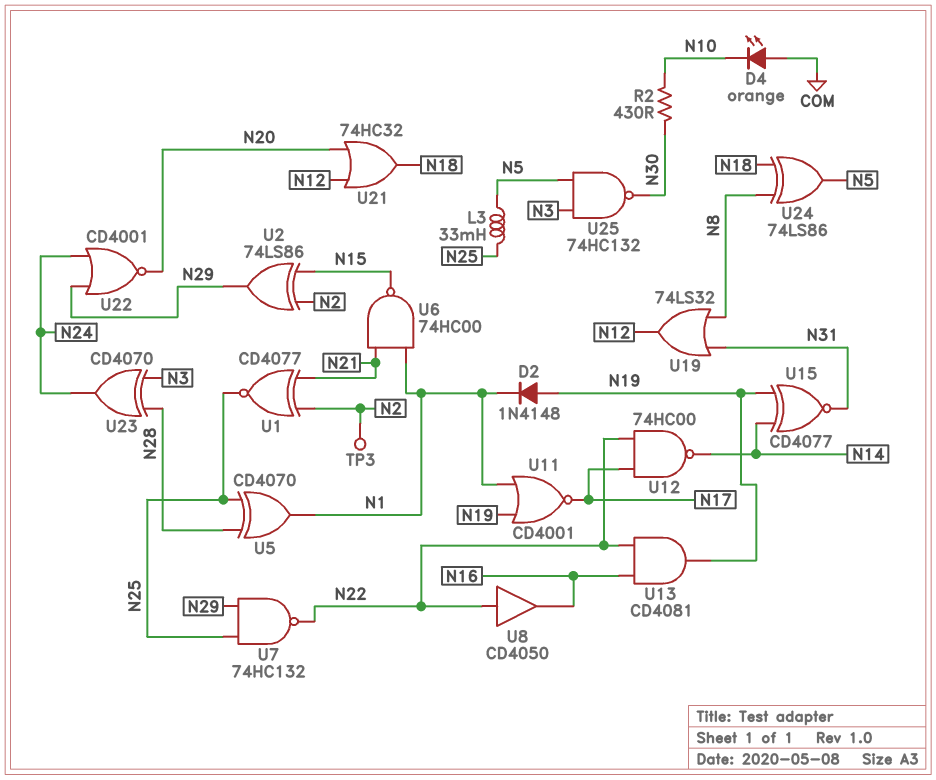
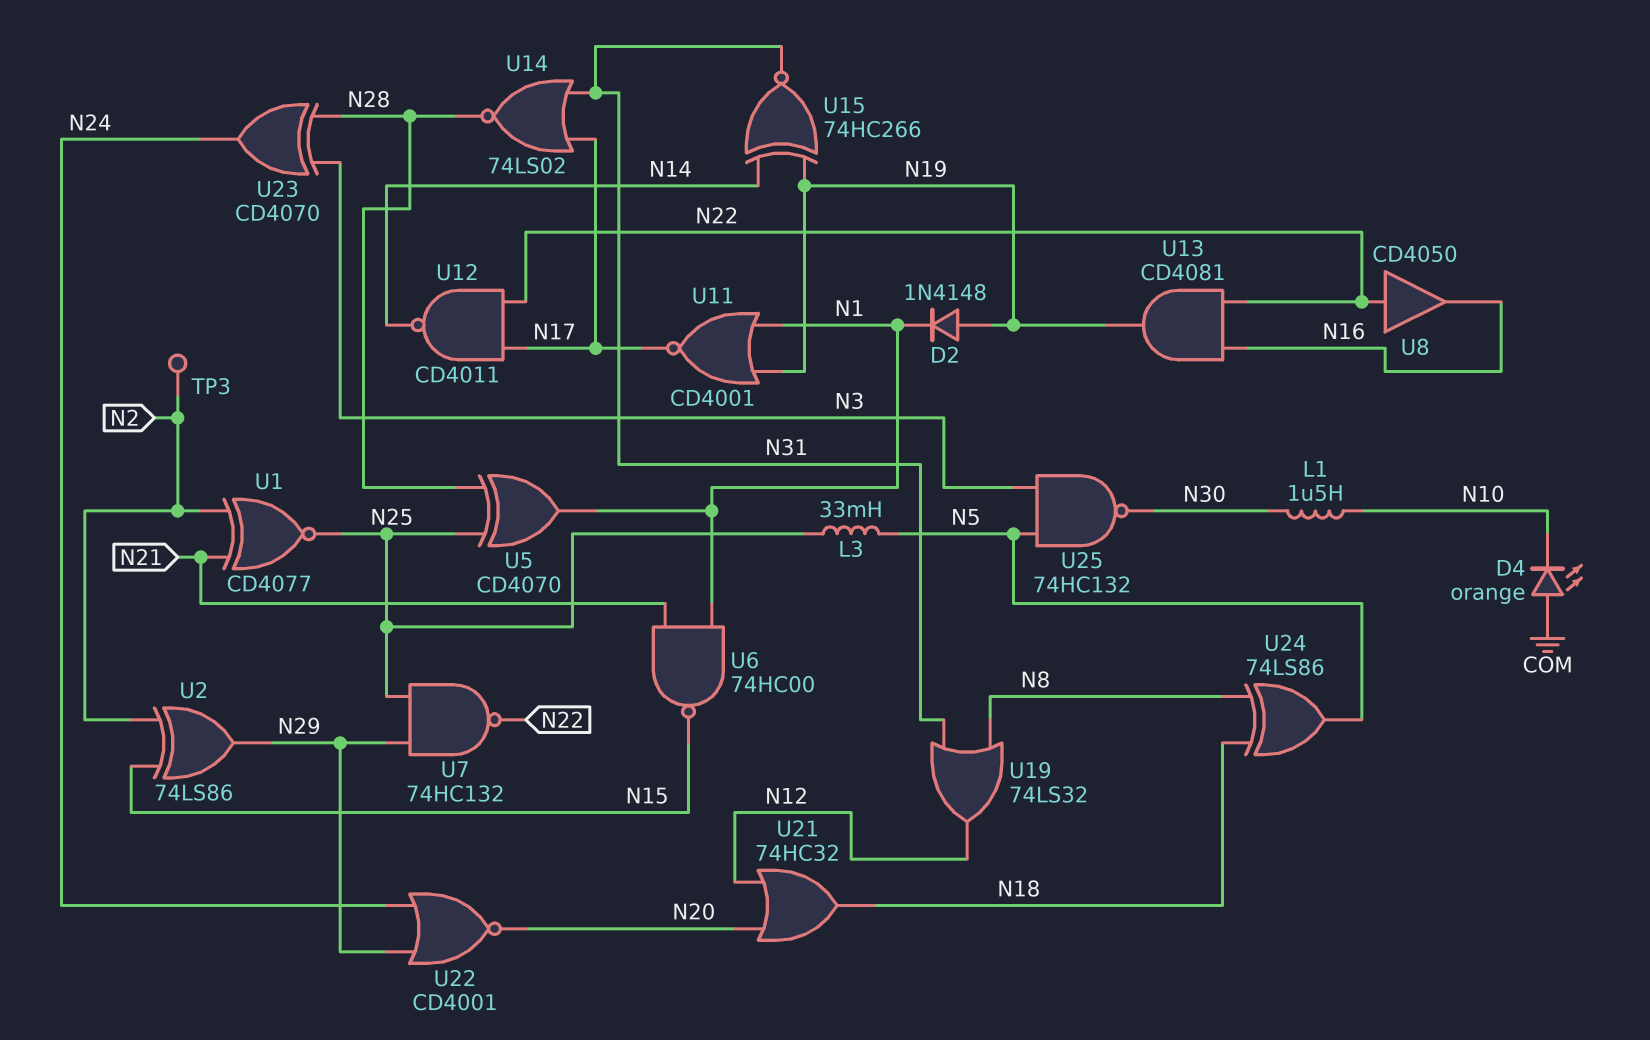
L1: none -> 1.5uH (N10, N30)
R2: 430 (N10, N30) -> none
U12: NAND 74HC00 (in N17, in N22, out N14) -> NAND CD4011 (in N17, in N22, out N14)
U14: none -> NOR 74LS02 (in N17, in N31, out N28)
U15: XNOR CD4077 (in N14, in N19, out N31) -> XNOR 74HC266 (in N14, in N19, out N31)

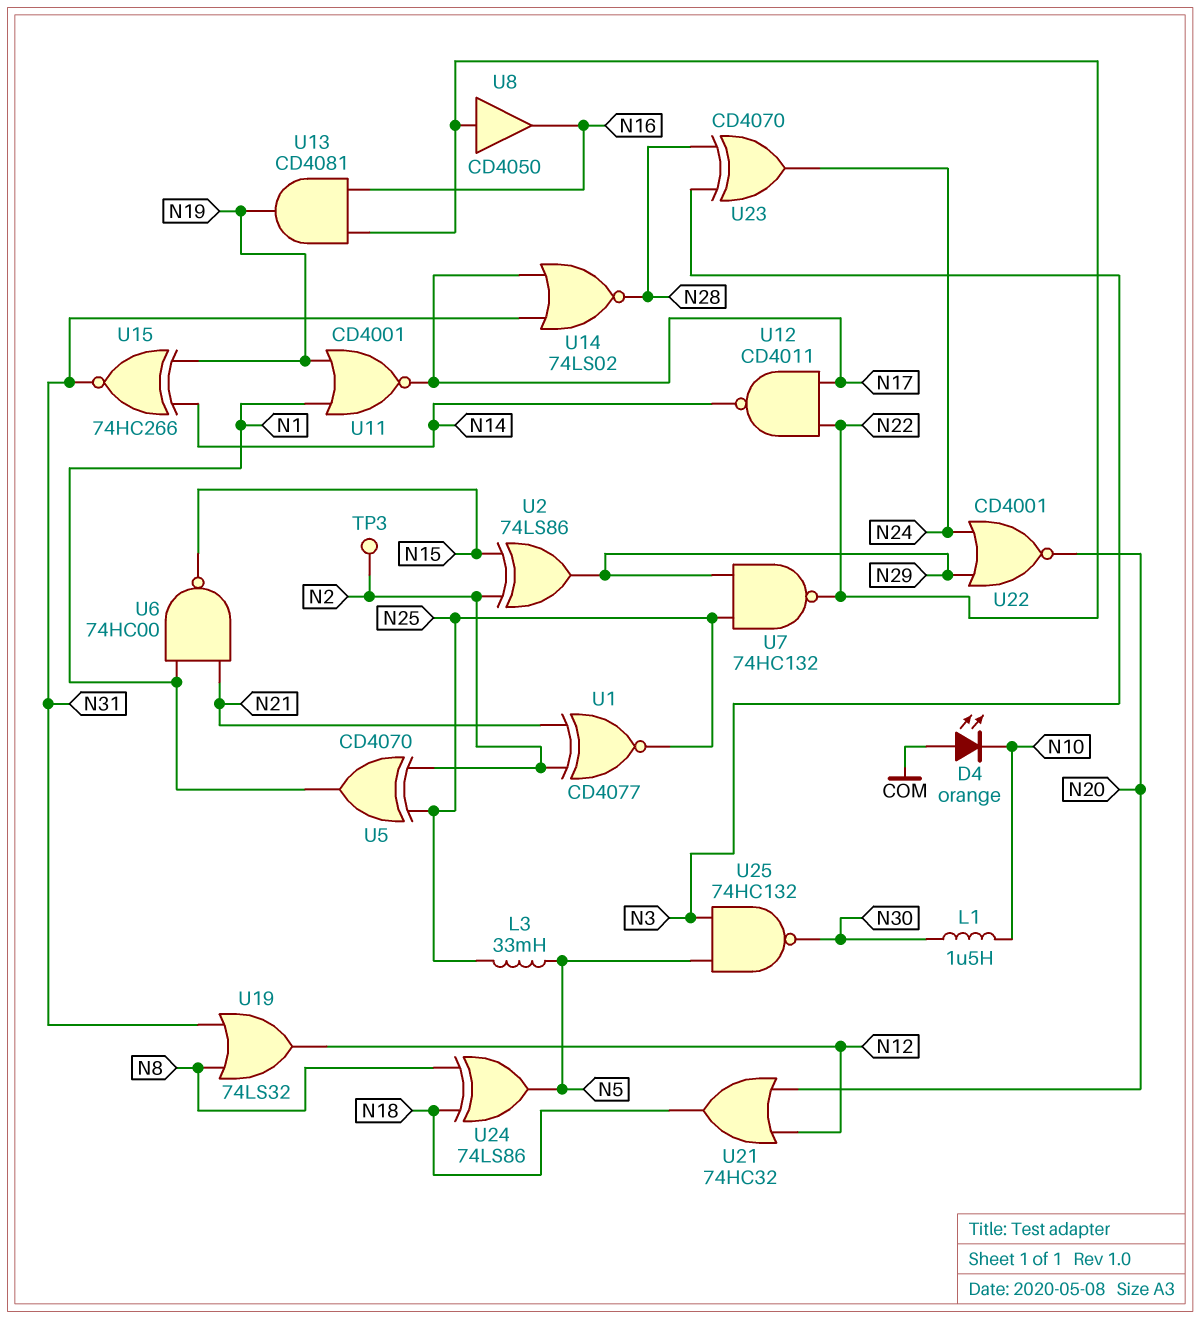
D2: diode 1N4148 (A N19, K N1) -> none
U5: XOR CD4070 (in N25, in N28, out N1) -> XOR CD4070 (in N2, in N25, out N1)

